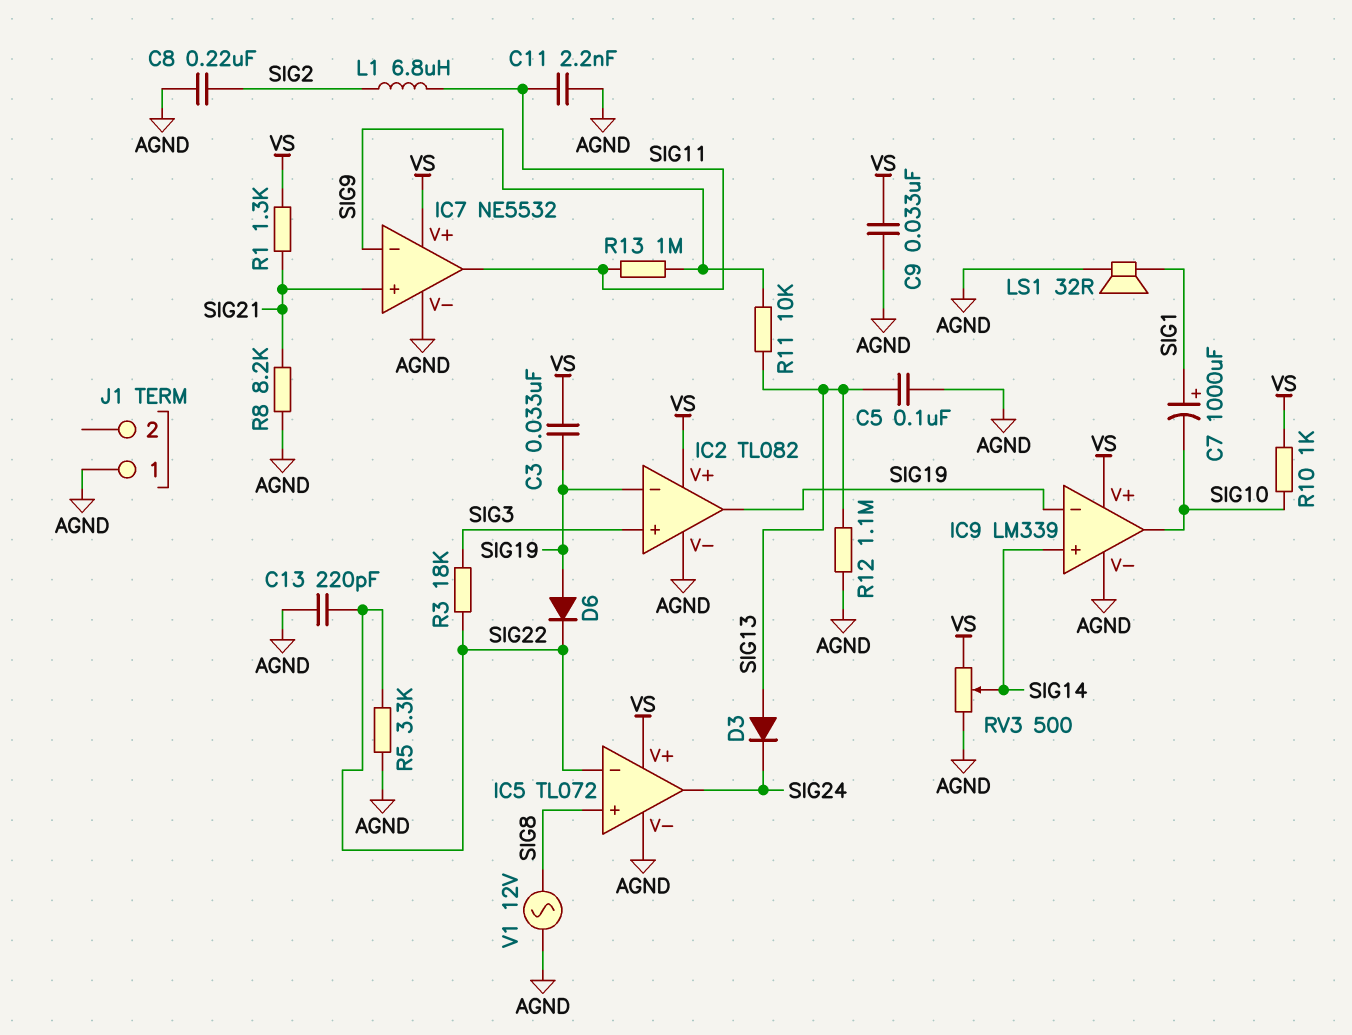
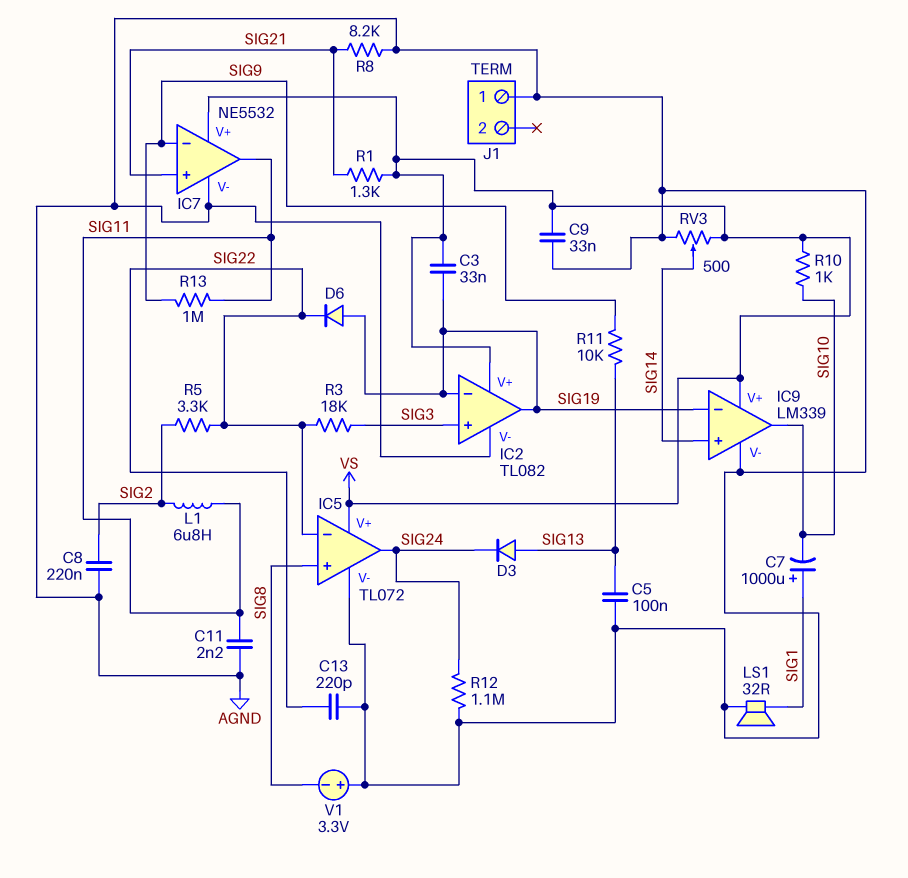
R5: 3.3k (AGND, SIG22) -> 3.3k (SIG2, SIG22)
R12: 1.1M (AGND, SIG13) -> 1.1M (AGND, SIG24)
V1: AC 12V (AGND, SIG8) -> 3.3V (plus AGND, minus SIG8)

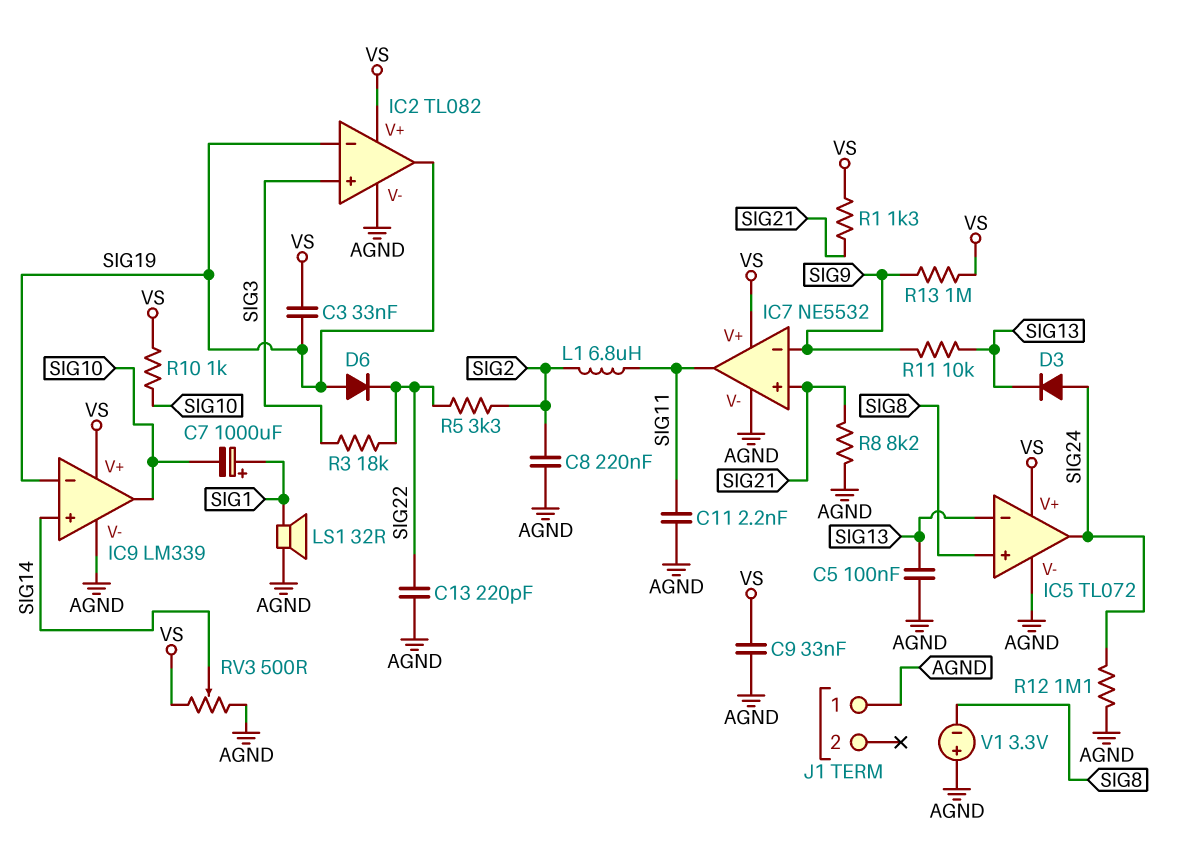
D3: diode (A SIG13, K SIG24) -> diode (A SIG24, K SIG13)
IC5 pin in-: SIG22 -> SIG13
R13: 1M (SIG9, SIG11) -> 1M (SIG9, VS)

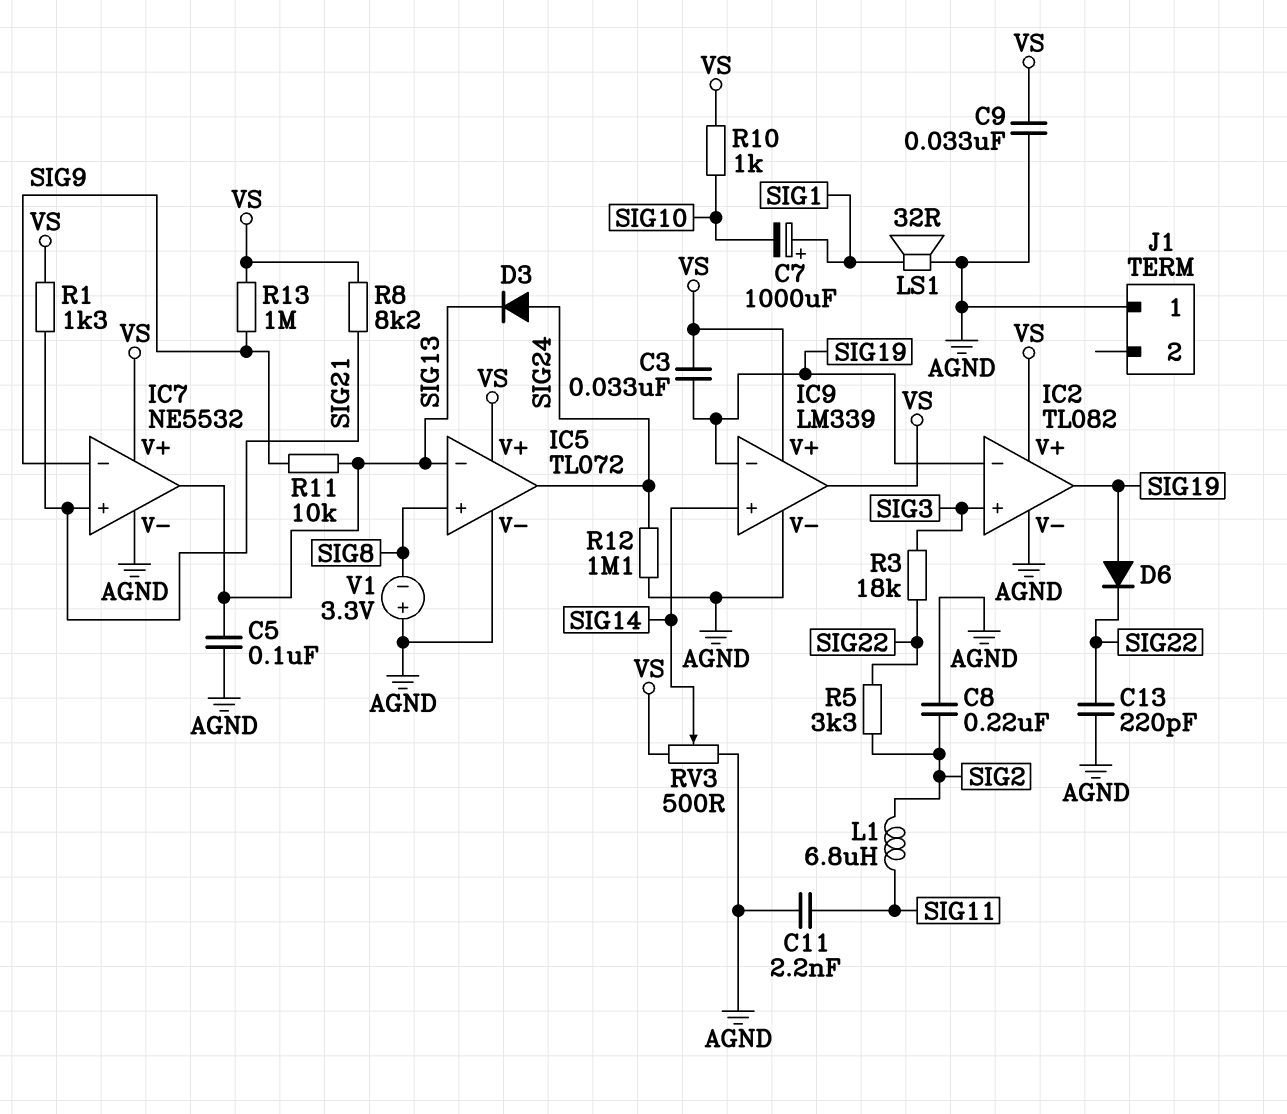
IC7 pin out: SIG11 -> SIG13
IC9 pin out: SIG10 -> VS
R8: 8.2k (AGND, SIG21) -> 8.2k (SIG21, VS)

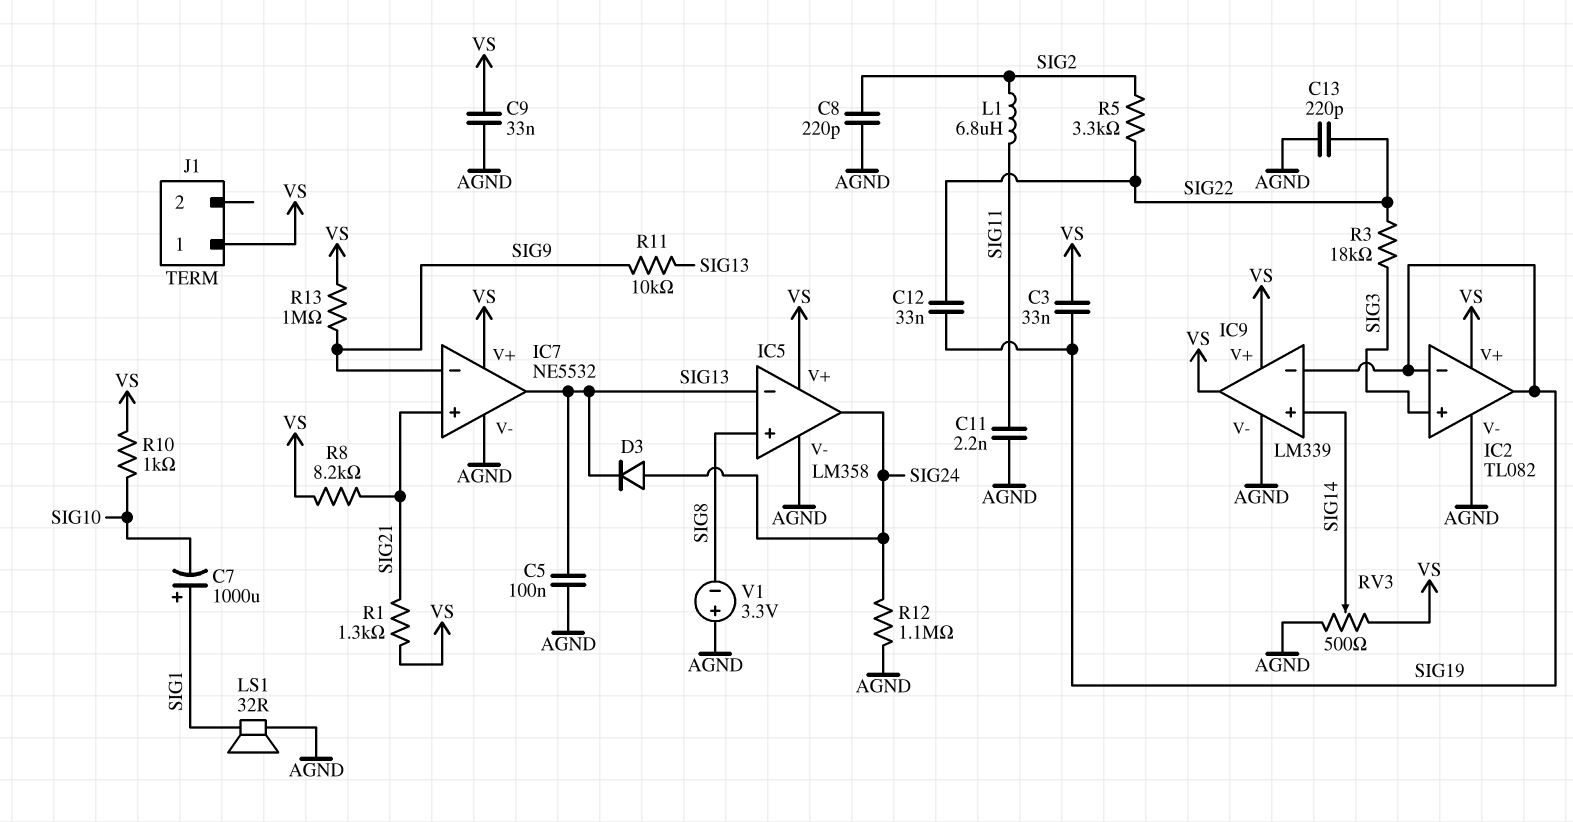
C8: 220nF (AGND, SIG2) -> 220pF (AGND, SIG2)
C12: none -> 33nF (SIG19, SIG22)
D6: diode (A SIG19, K SIG22) -> none
IC5: TL072 -> LM358
J1 pin 1: AGND -> VS

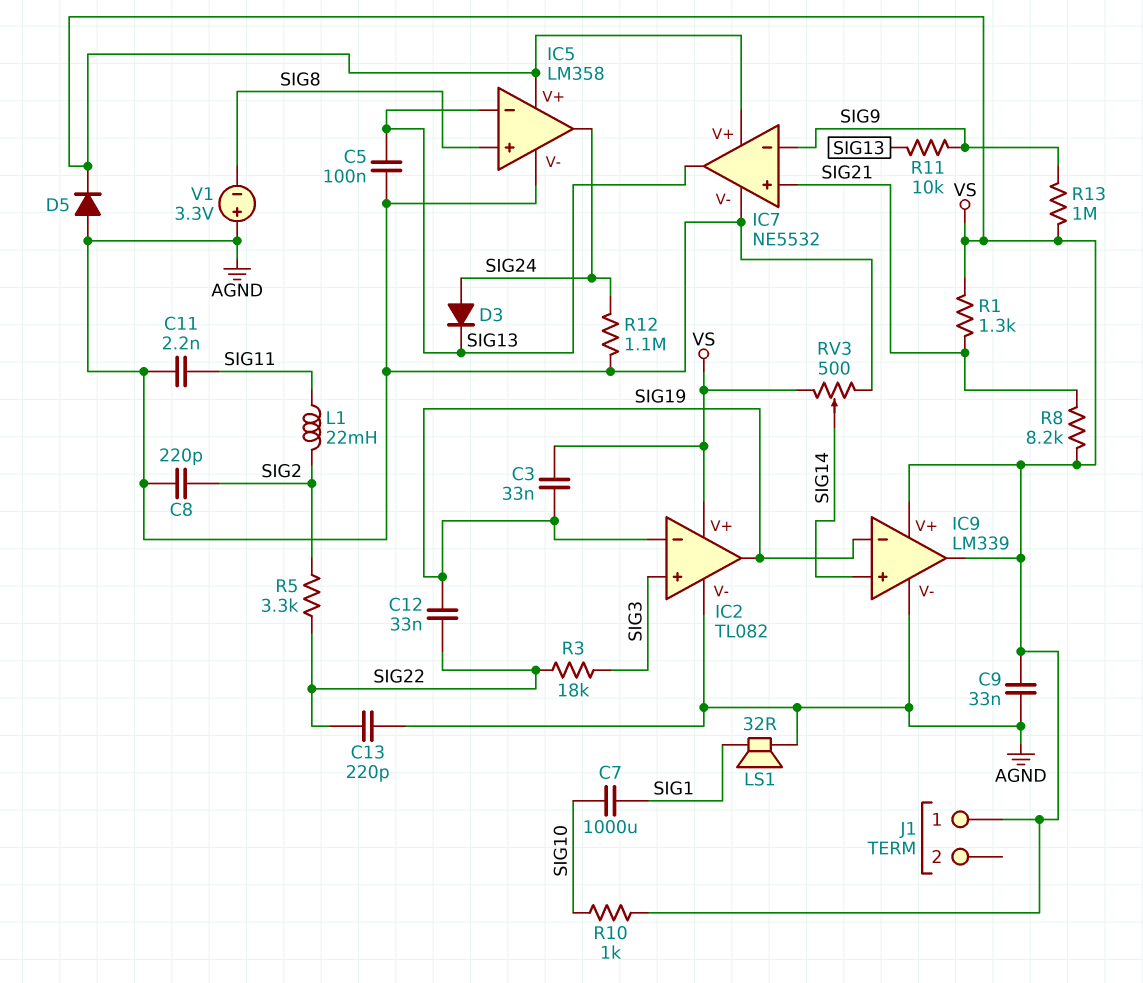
C7: 1000uF (plus SIG1, minus SIG10) -> 1000uF (SIG1, SIG10)
D5: none -> diode (A AGND, K VS)
L1: 6.8uH (SIG2, SIG11) -> 22mH (SIG2, SIG11)

